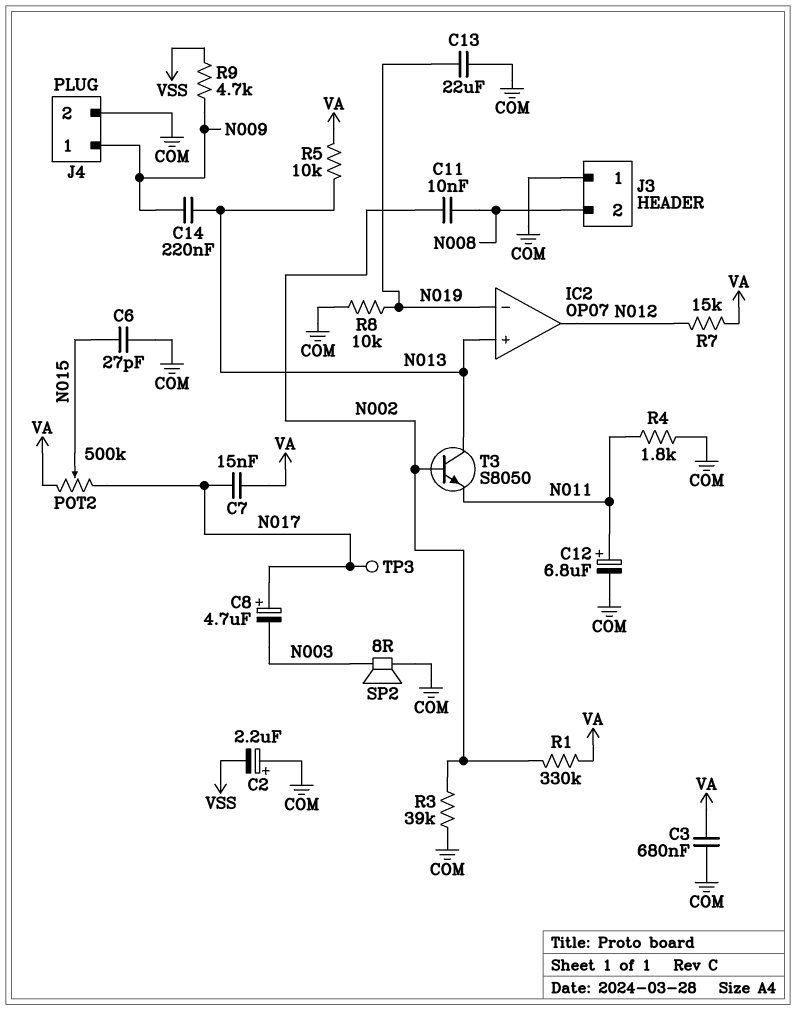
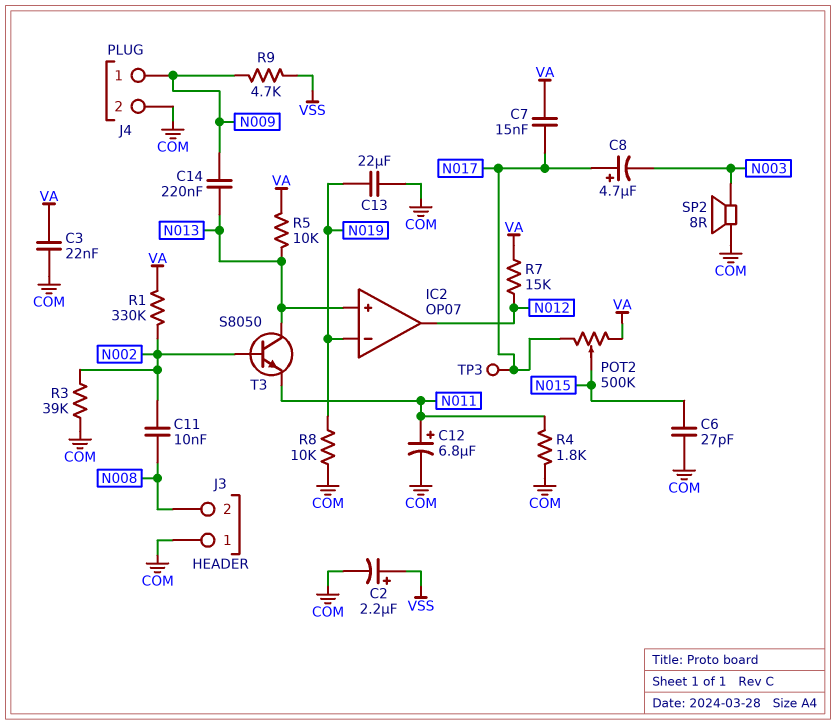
C2: 2.2uF (plus COM, minus VSS) -> 2.2uF (plus VSS, minus COM)
C3: 680nF (COM, VA) -> 22nF (COM, VA)

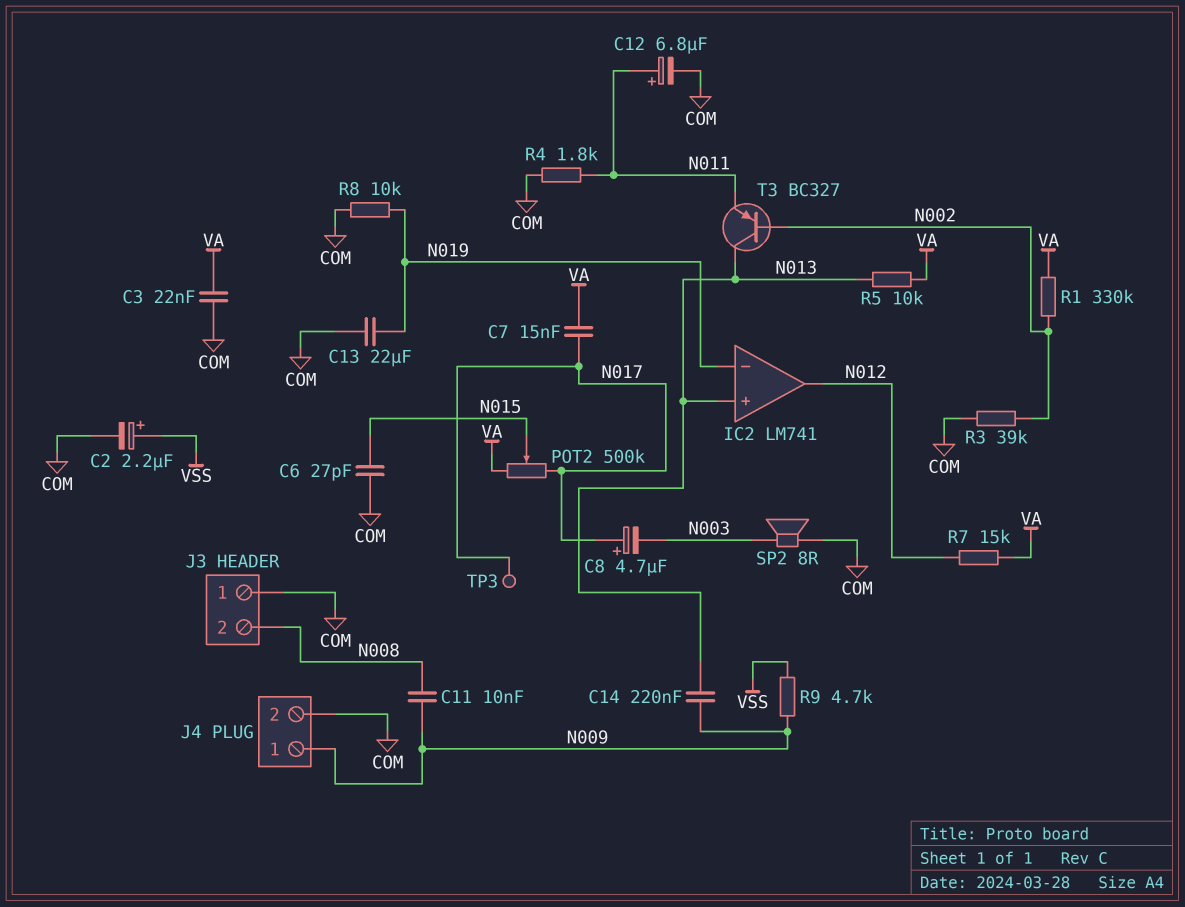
C11: 10nF (N002, N008) -> 10nF (N008, N009)
IC2: OP07 -> LM741
T3: NPN S8050 (B N002, C N013, E N011) -> PNP BC327 (B N002, C N013, E N011)

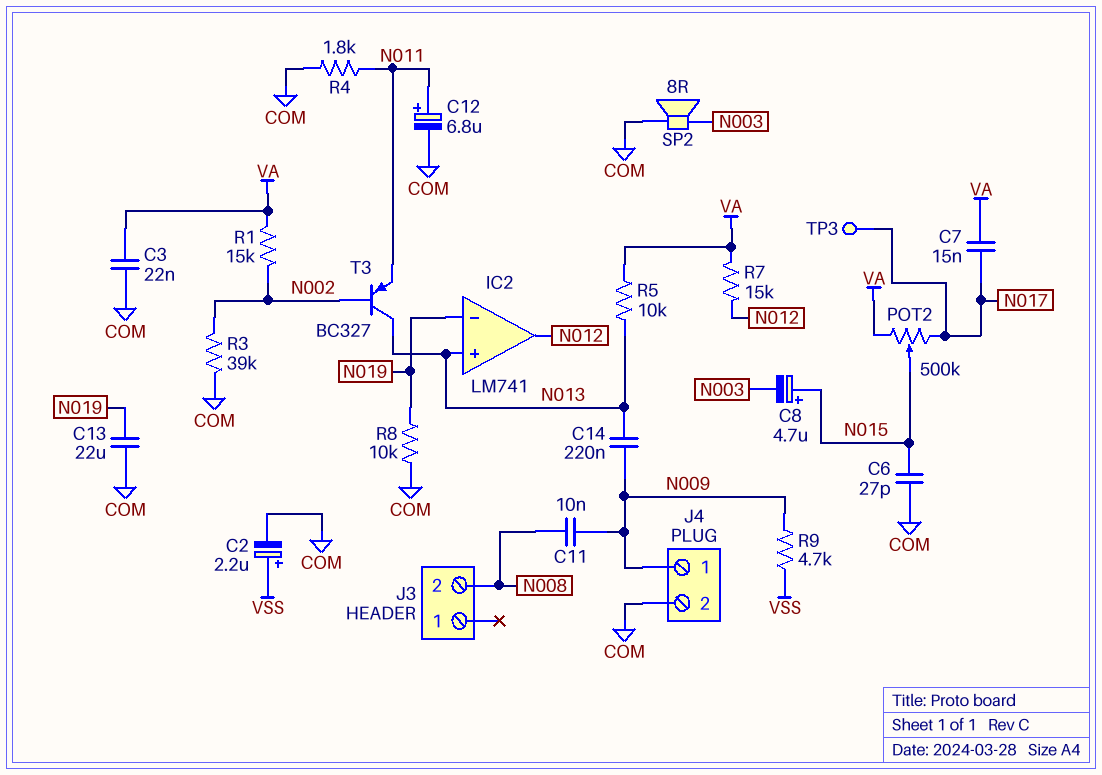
C8: 4.7uF (plus N017, minus N003) -> 4.7uF (plus N015, minus N003)
J3 pin 1: COM -> none
R1: 330k (N002, VA) -> 15k (N002, VA)

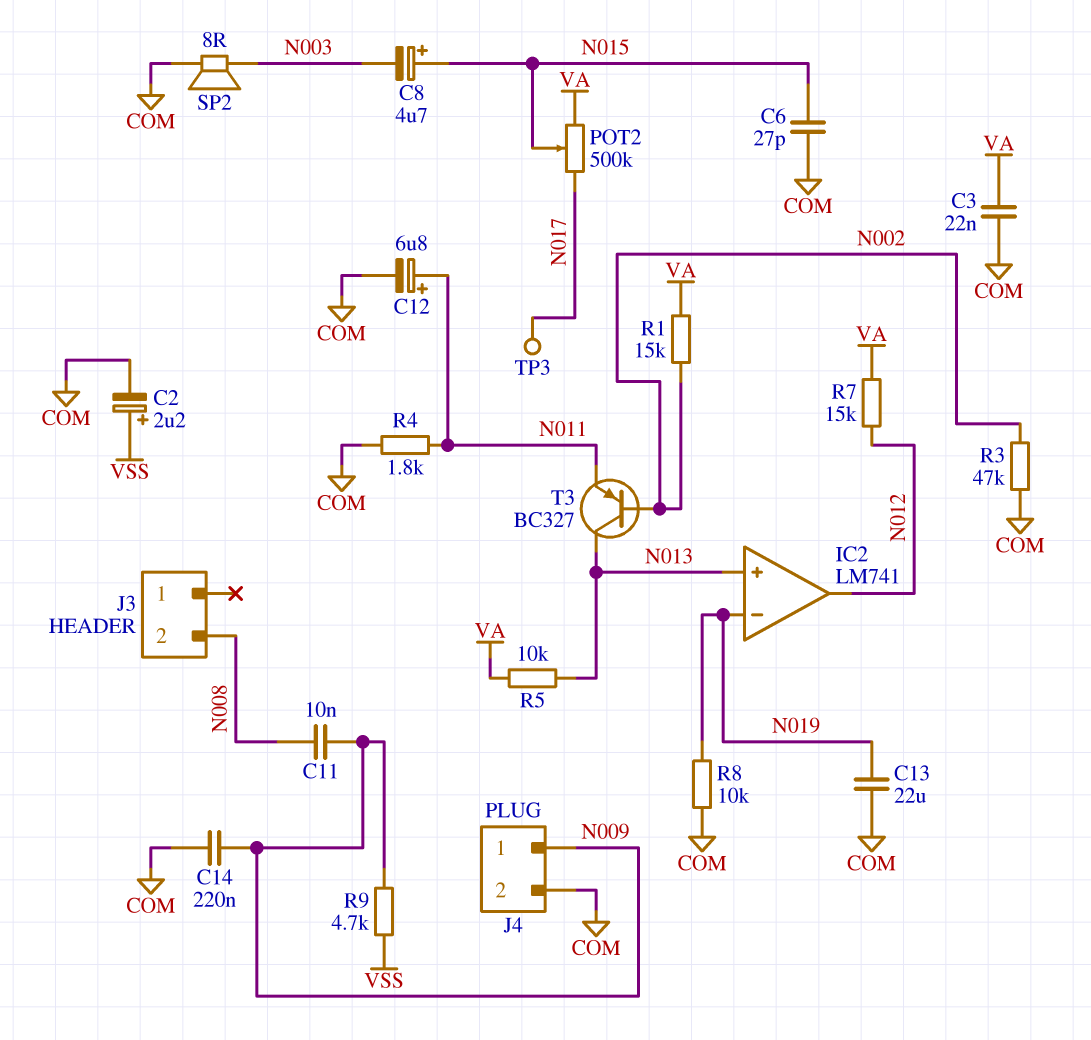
C7: 15nF (N017, VA) -> none
C14: 220nF (N009, N013) -> 220nF (COM, N009)
R3: 39k (COM, N002) -> 47k (COM, N002)

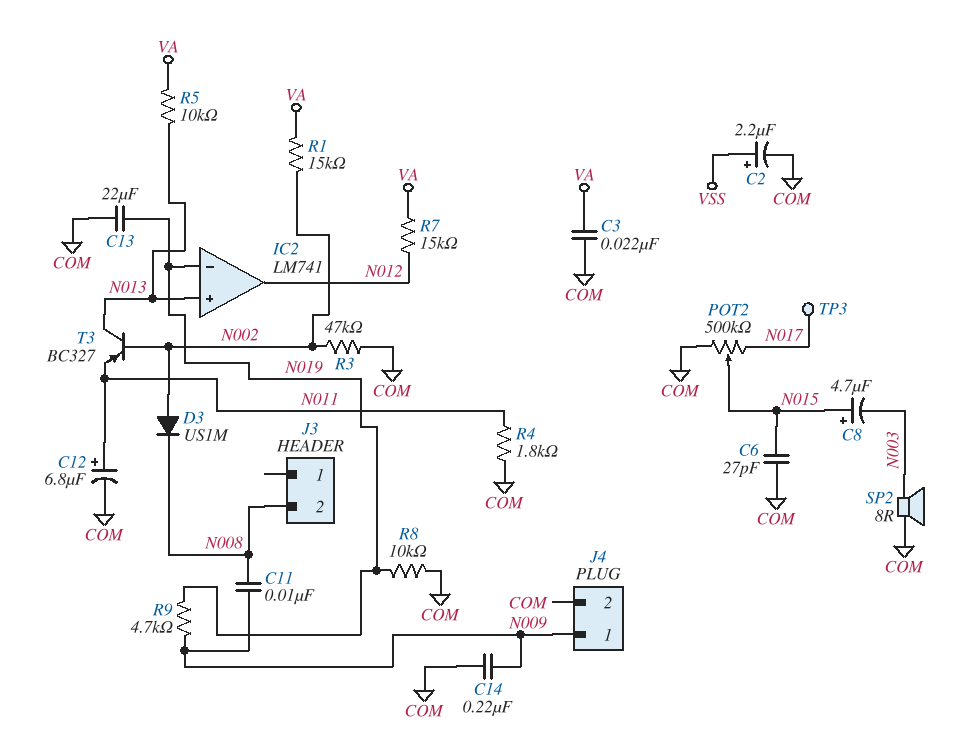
D3: none -> diode US1M (A N002, K N008)
POT2: 500k (N017, VA, wiper N015) -> 500k (COM, N017, wiper N015)
R9: 4.7k (N009, VSS) -> 4.7k (N009, N019)

